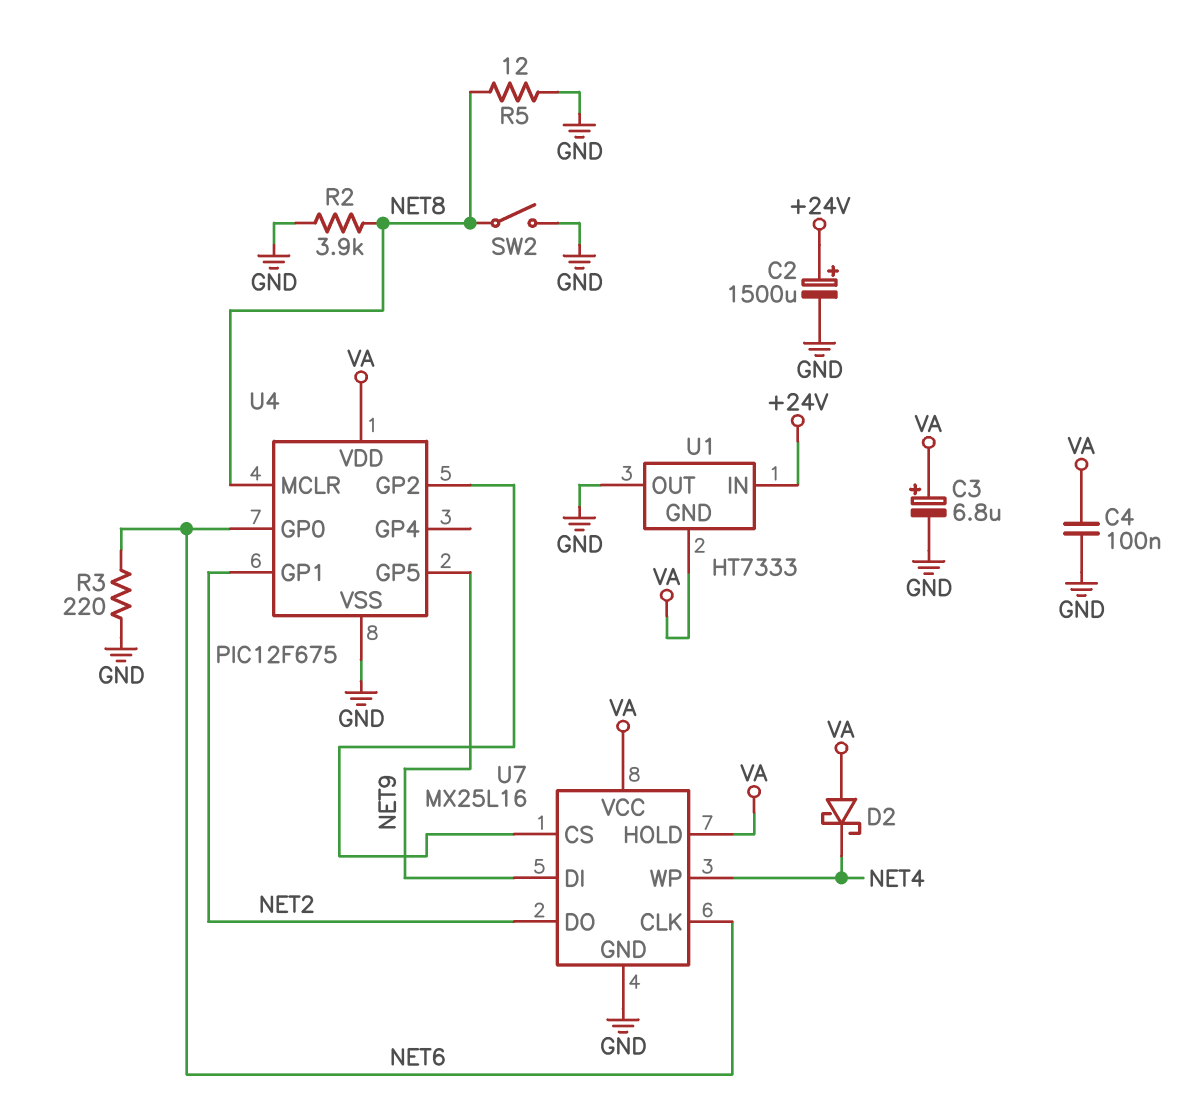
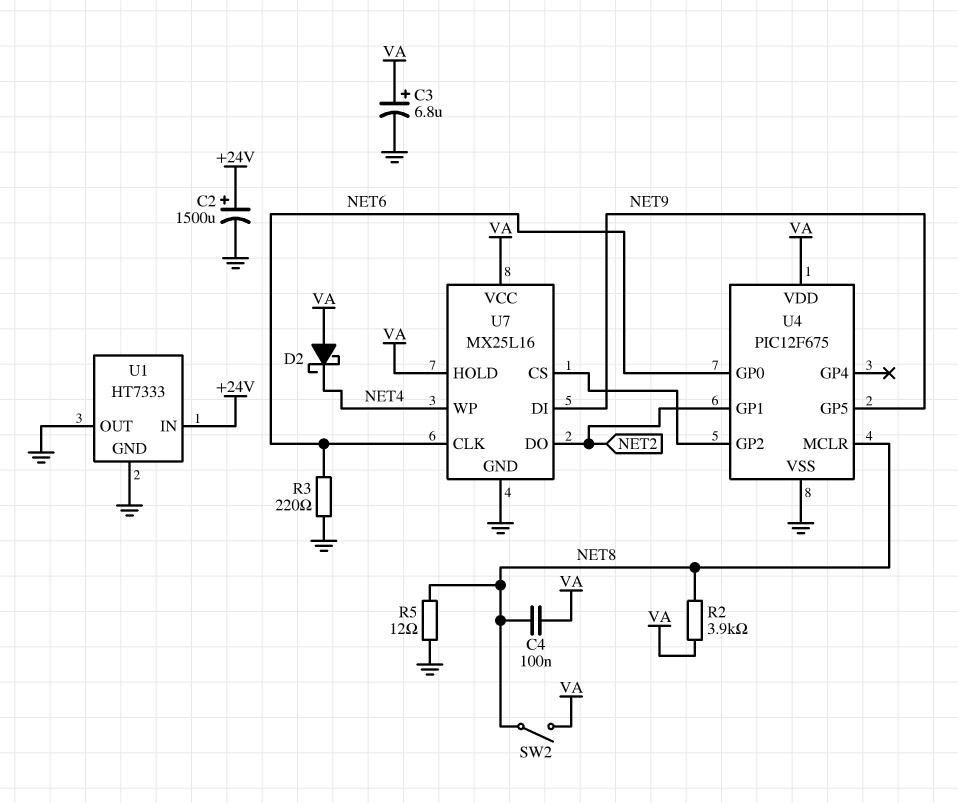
C4: 100nF (GND, VA) -> 100nF (NET8, VA)
R2: 3.9k (GND, NET8) -> 3.9k (NET8, VA)
SW2: switch (GND, NET8) -> switch (NET8, VA)
U1 pin GND: VA -> GND

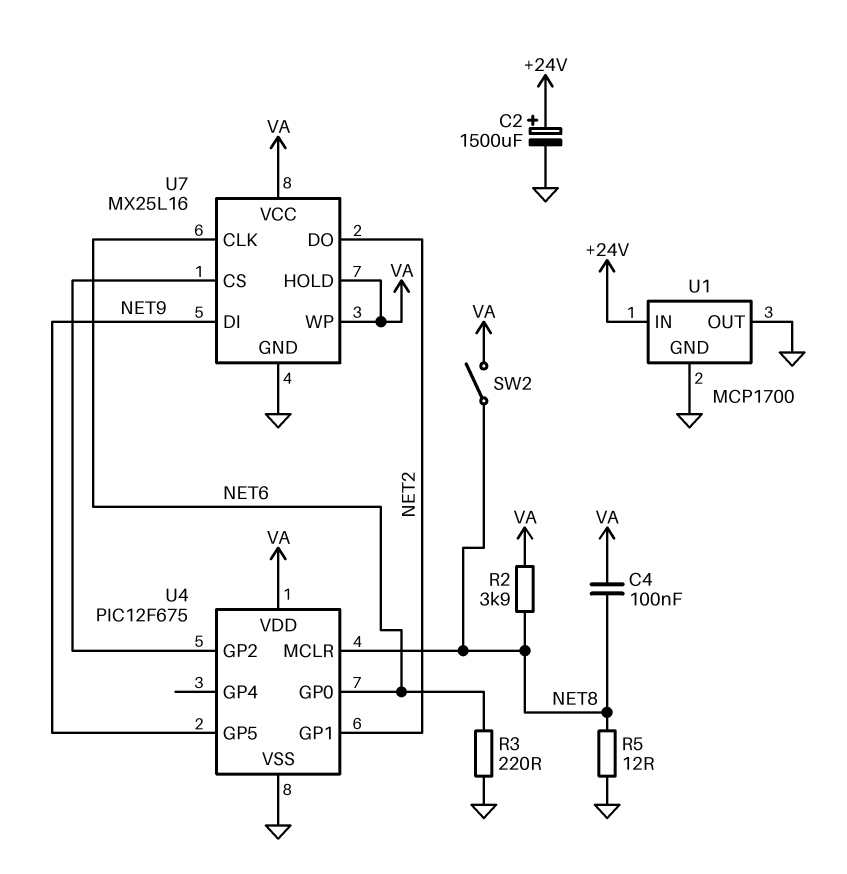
C3: 6.8uF (plus VA, minus GND) -> none
D2: schottky (A VA, K NET4) -> none
U1: HT7333 -> MCP1700
U7 pin WP: NET4 -> VA

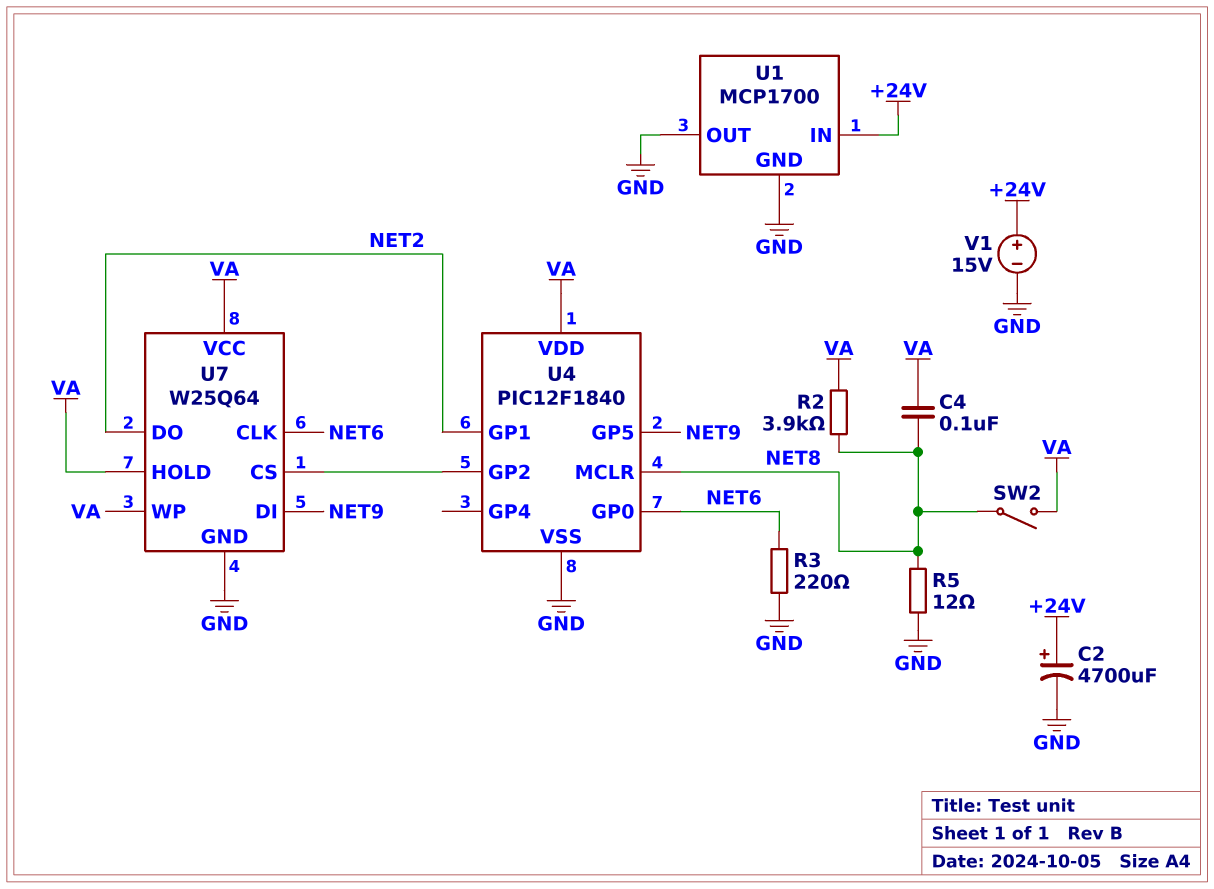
C2: 1500uF (plus +24V, minus GND) -> 4700uF (plus +24V, minus GND)
U4: PIC12F675 -> PIC12F1840
U7: MX25L16 -> W25Q64
V1: none -> 15V (plus +24V, minus GND)

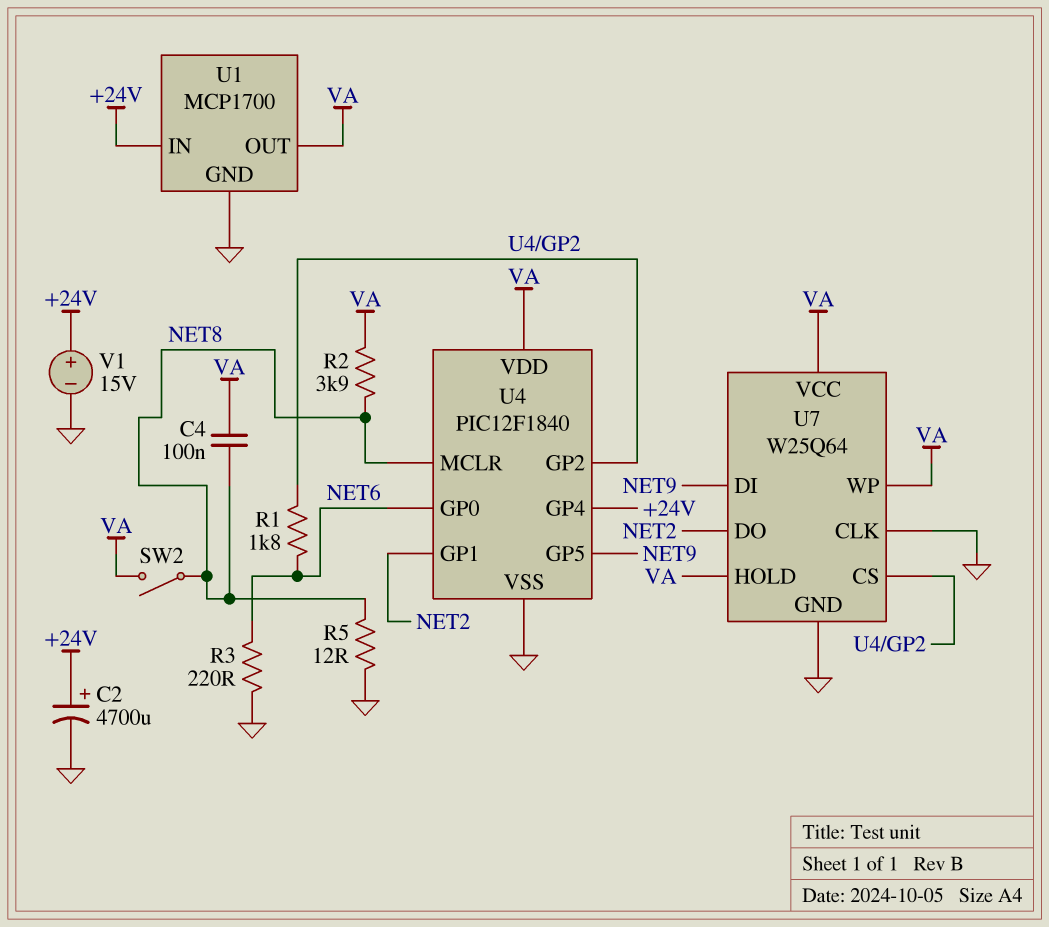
R1: none -> 1.8k (NET6, U4/GP2)
U1 pin OUT: GND -> VA
U4 pin GP4: none -> +24V
U7 pin CLK: NET6 -> GND

